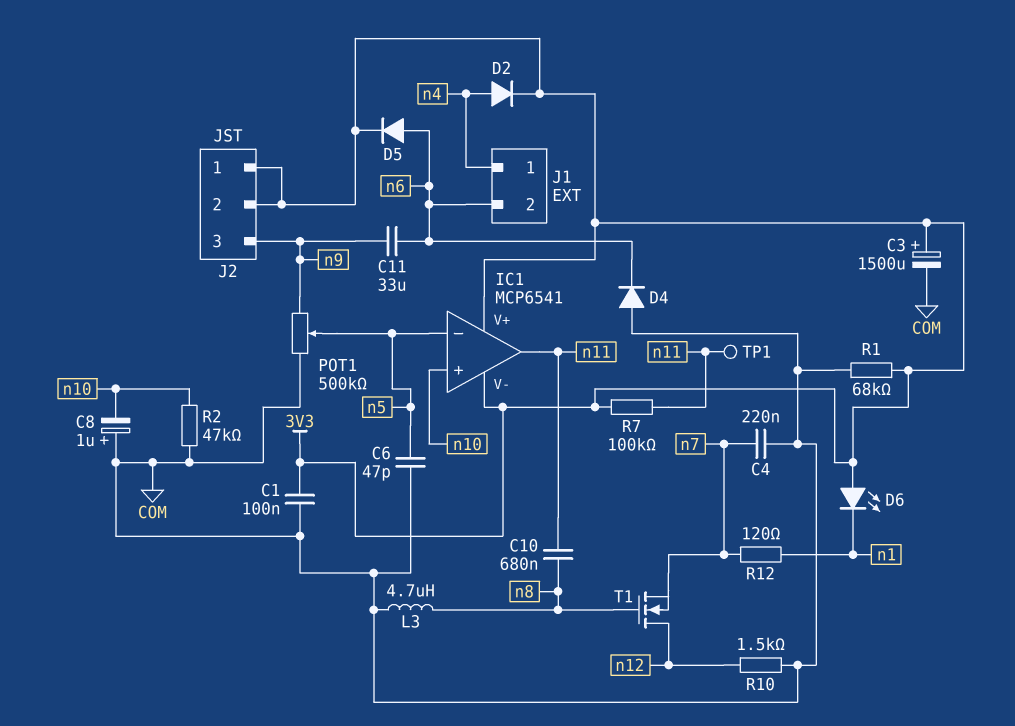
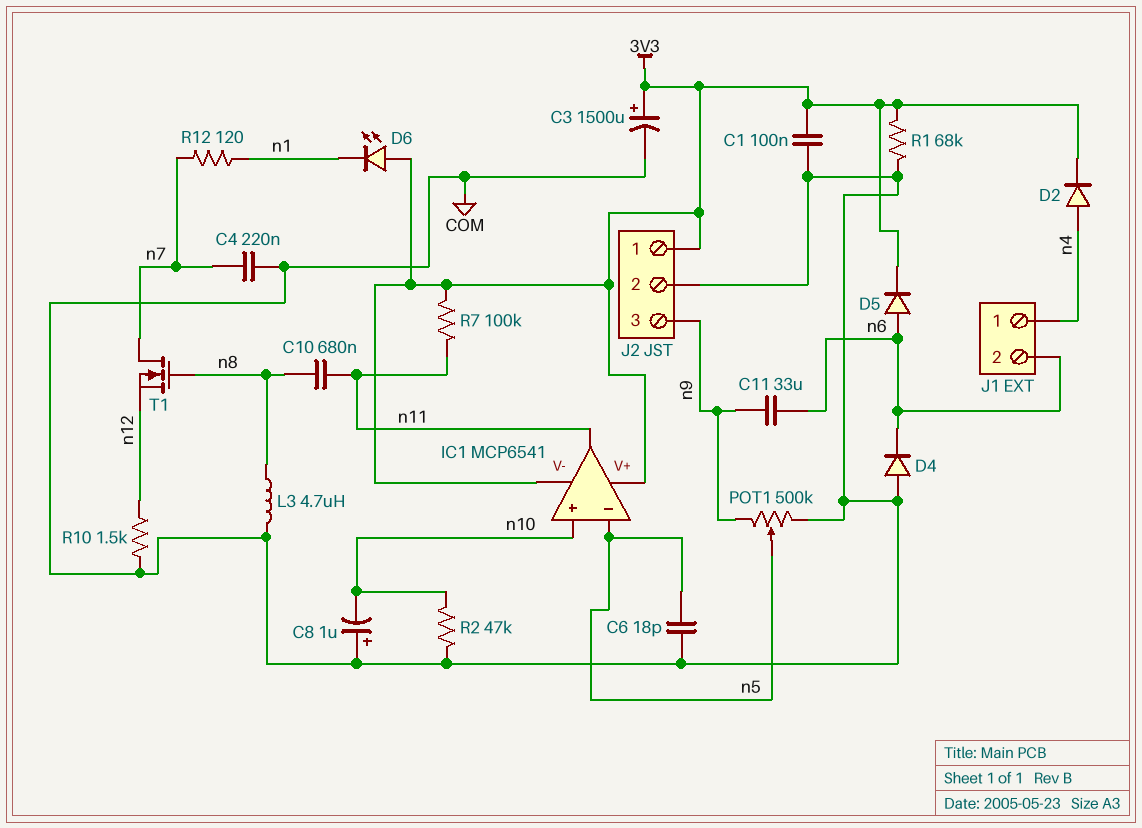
C6: 47pF (COM, n5) -> 18pF (COM, n5)
J2 pin 2: 3V3 -> COM
T1: NMOS (G n8, D n12, S n7) -> NMOS (G n8, D n7, S n12)
TP1: test point (n11) -> none

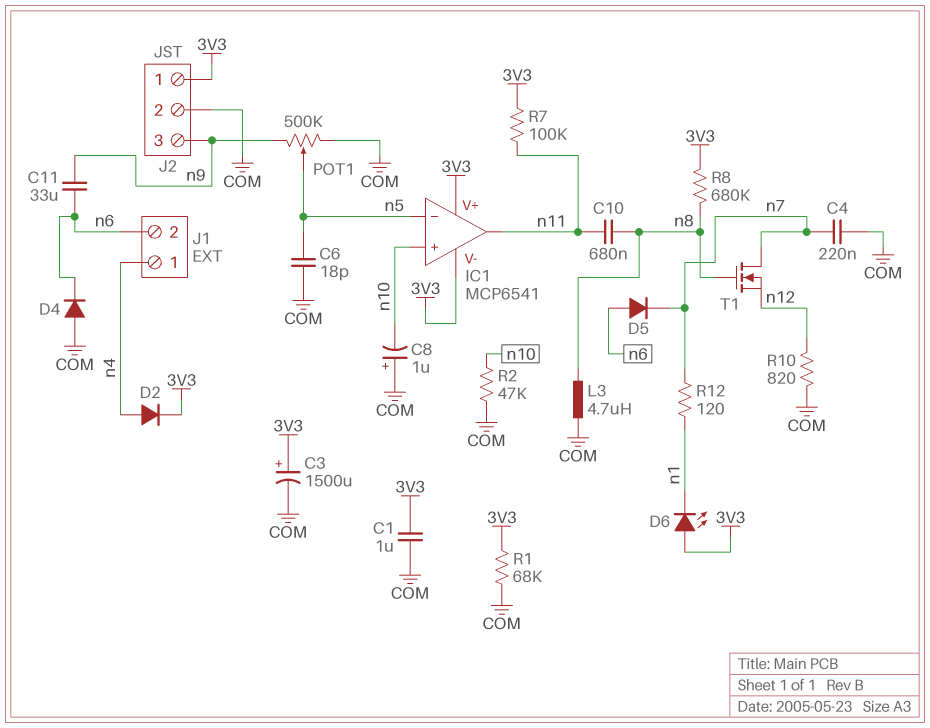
C1: 100nF (3V3, COM) -> 1uF (3V3, COM)
D5: diode (A n6, K 3V3) -> diode (A n6, K n7)
R8: none -> 680k (3V3, n8)
R10: 1.5k (COM, n12) -> 820 (COM, n12)

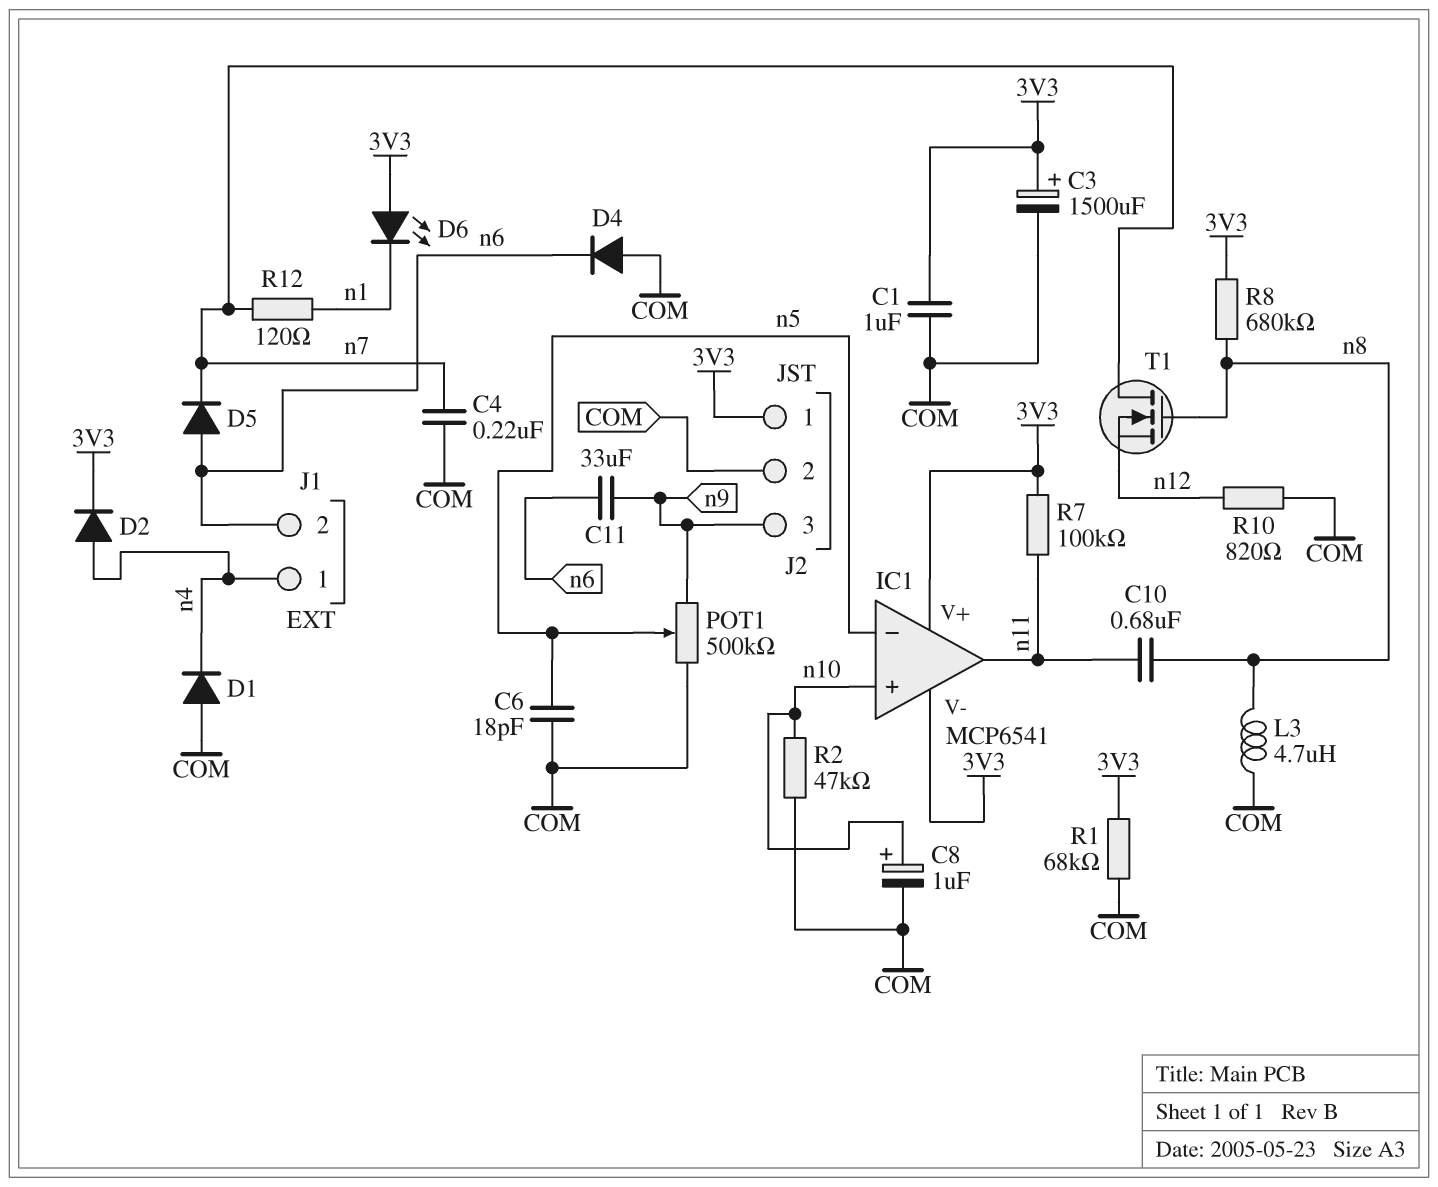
C8: 1uF (plus COM, minus n10) -> 1uF (plus n10, minus COM)
D1: none -> diode (A COM, K n4)

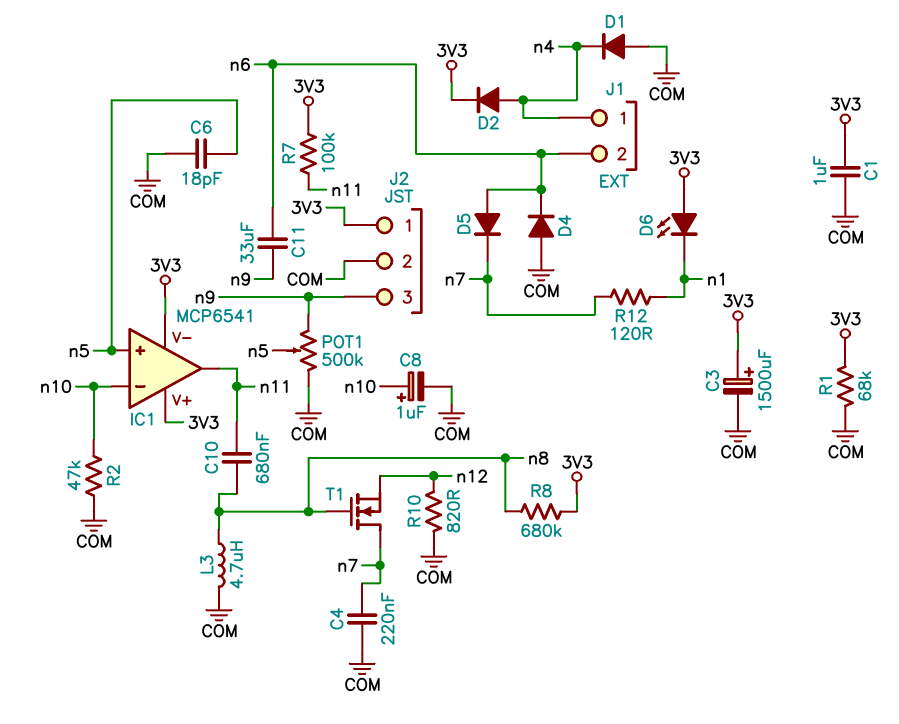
IC1 pin in+: n10 -> n5
IC1 pin in-: n5 -> n10

